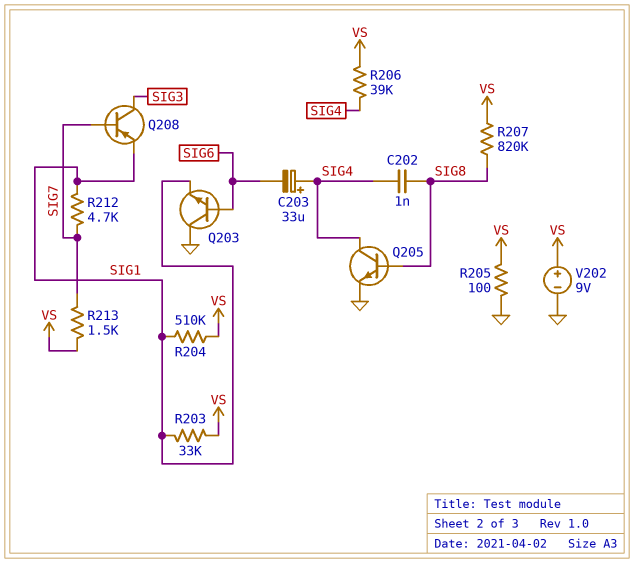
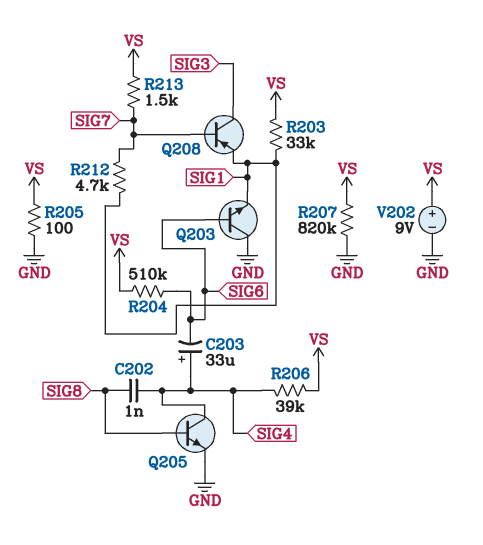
R204: 510k (SIG1, VS) -> 510k (SIG6, VS)
R207: 820k (SIG8, VS) -> 820k (GND, VS)

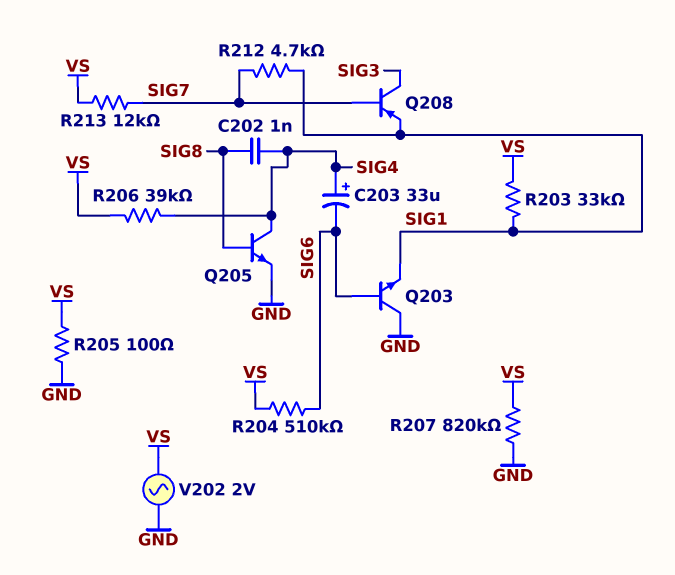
R213: 1.5k (SIG7, VS) -> 12k (SIG7, VS)
V202: 9V (plus VS, minus GND) -> AC 2V (GND, VS)

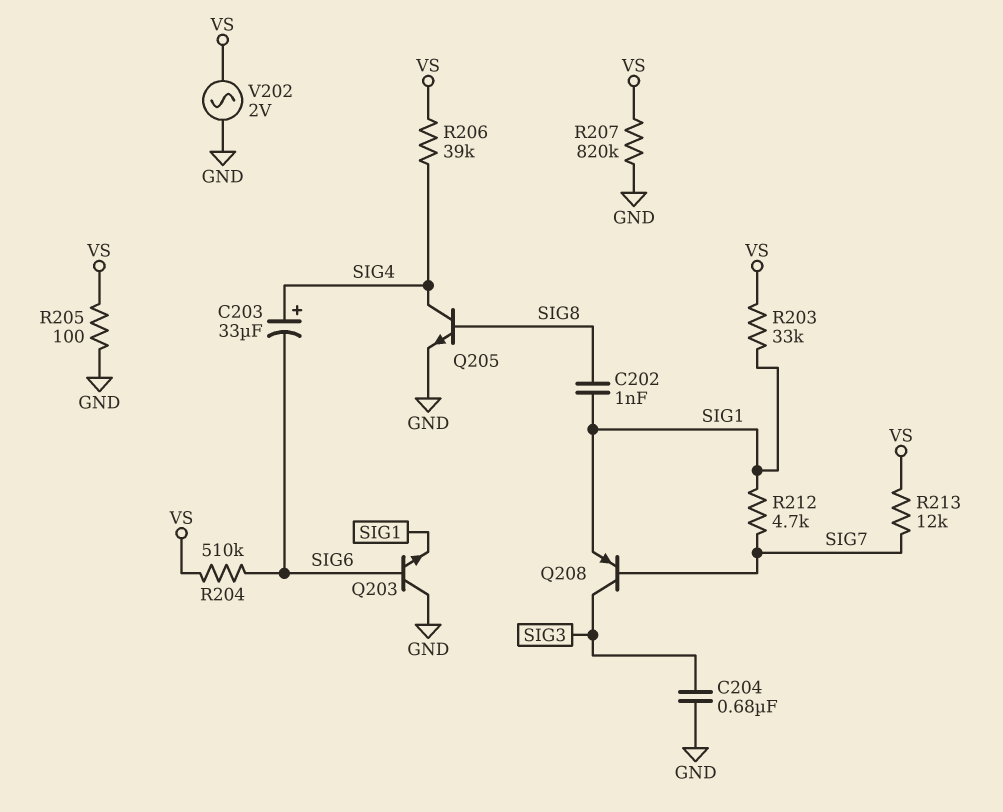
C202: 1nF (SIG4, SIG8) -> 1nF (SIG1, SIG8)
C204: none -> 680nF (GND, SIG3)

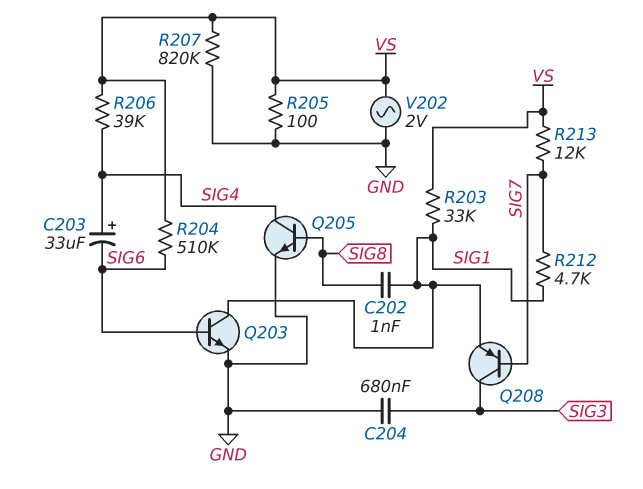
Q203: NPN (B SIG6, C GND, E SIG1) -> NPN (B SIG6, C SIG1, E GND)

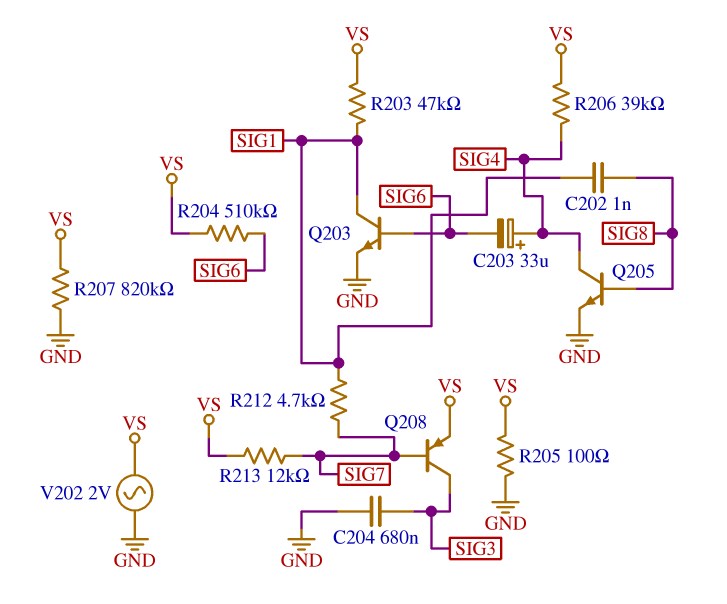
Q208: PNP (B SIG7, C SIG3, E SIG1) -> PNP (B SIG7, C SIG3, E VS)
R203: 33k (SIG1, VS) -> 47k (SIG1, VS)

